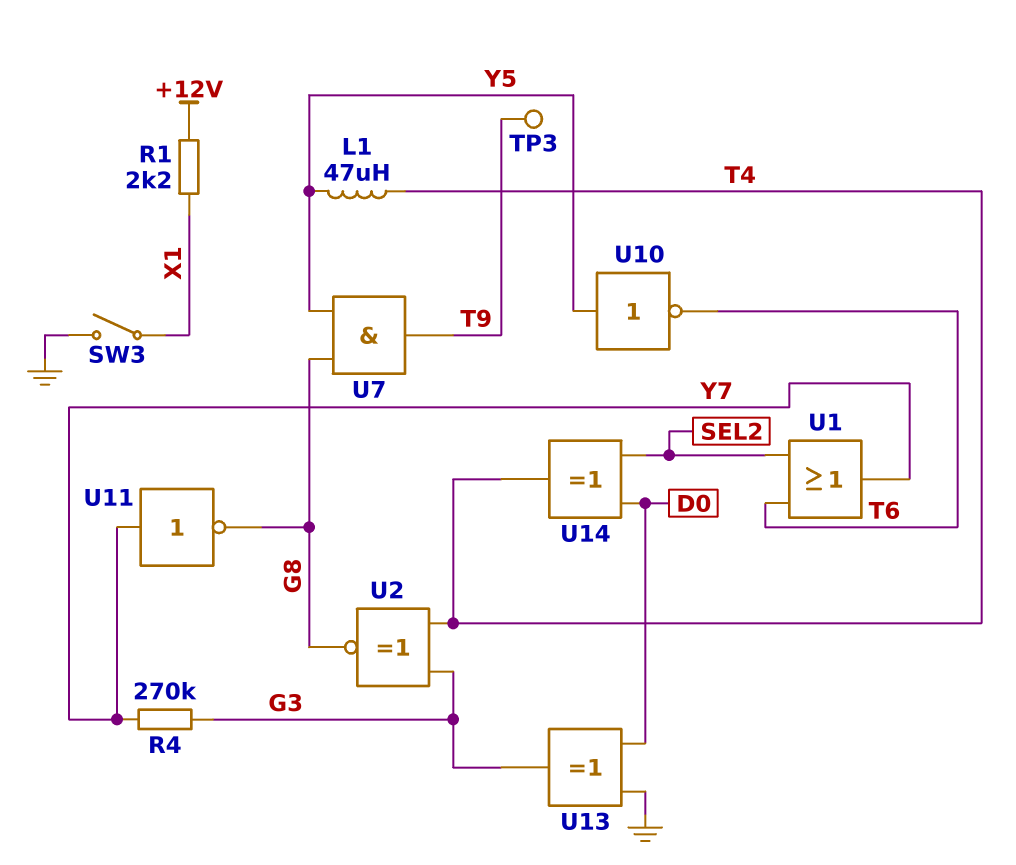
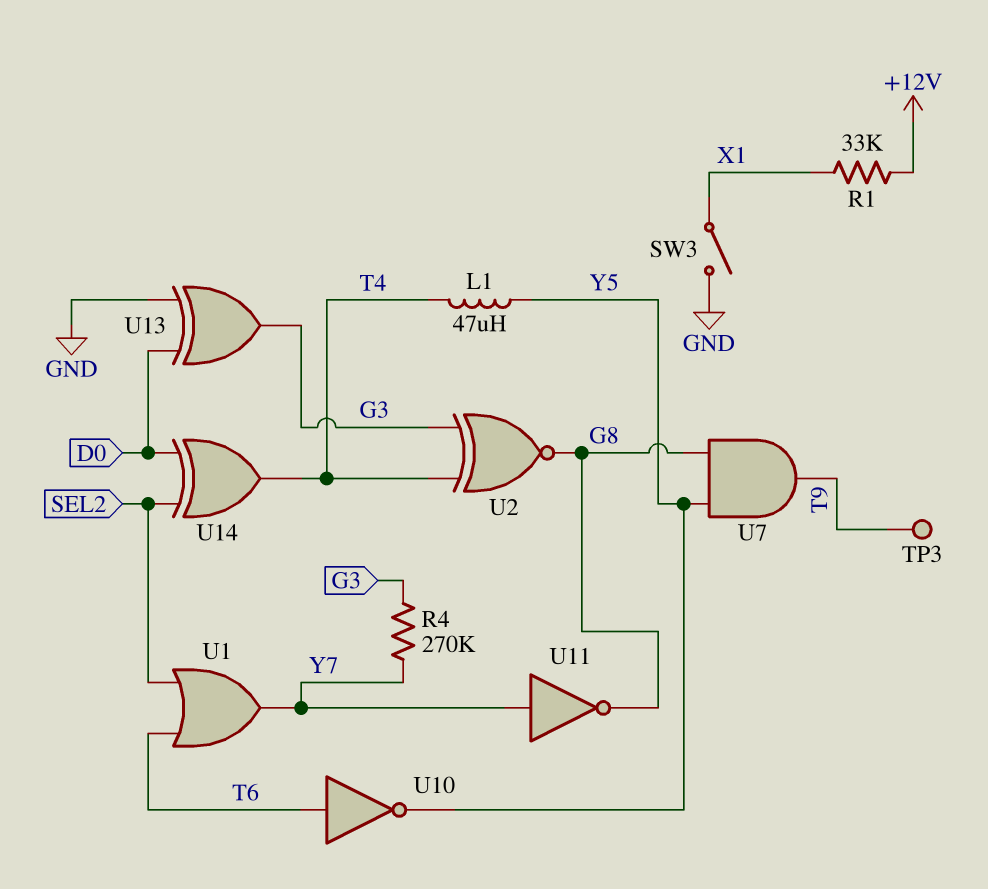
R1: 2.2k (+12V, X1) -> 33k (+12V, X1)
U10: NOT (in Y5, out T6) -> NOT (in T6, out Y5)

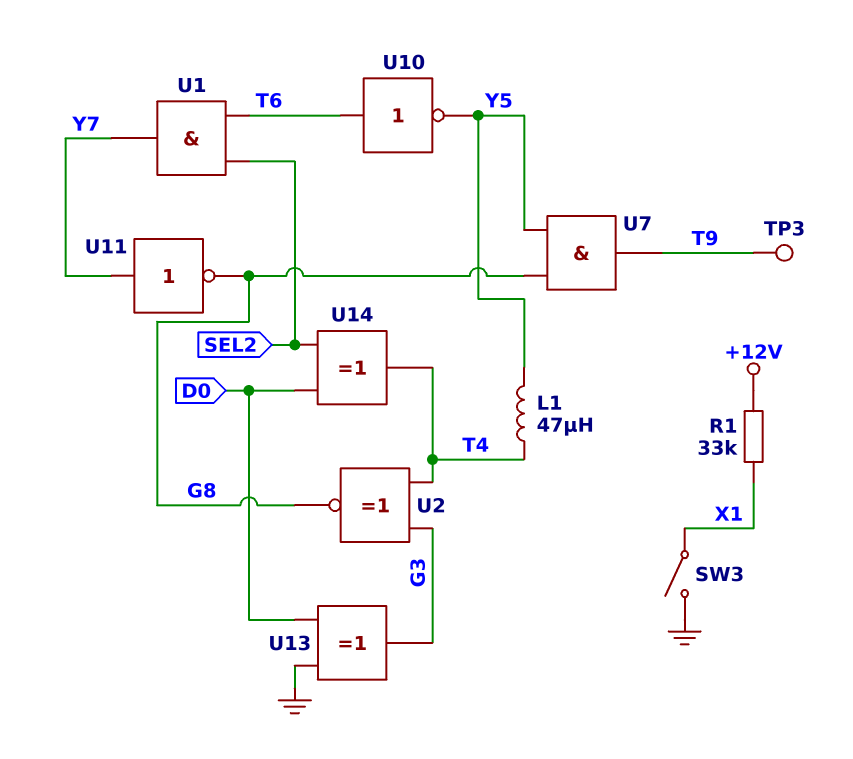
R4: 270k (G3, Y7) -> none
U1: OR (in SEL2, in T6, out Y7) -> AND (in SEL2, in T6, out Y7)

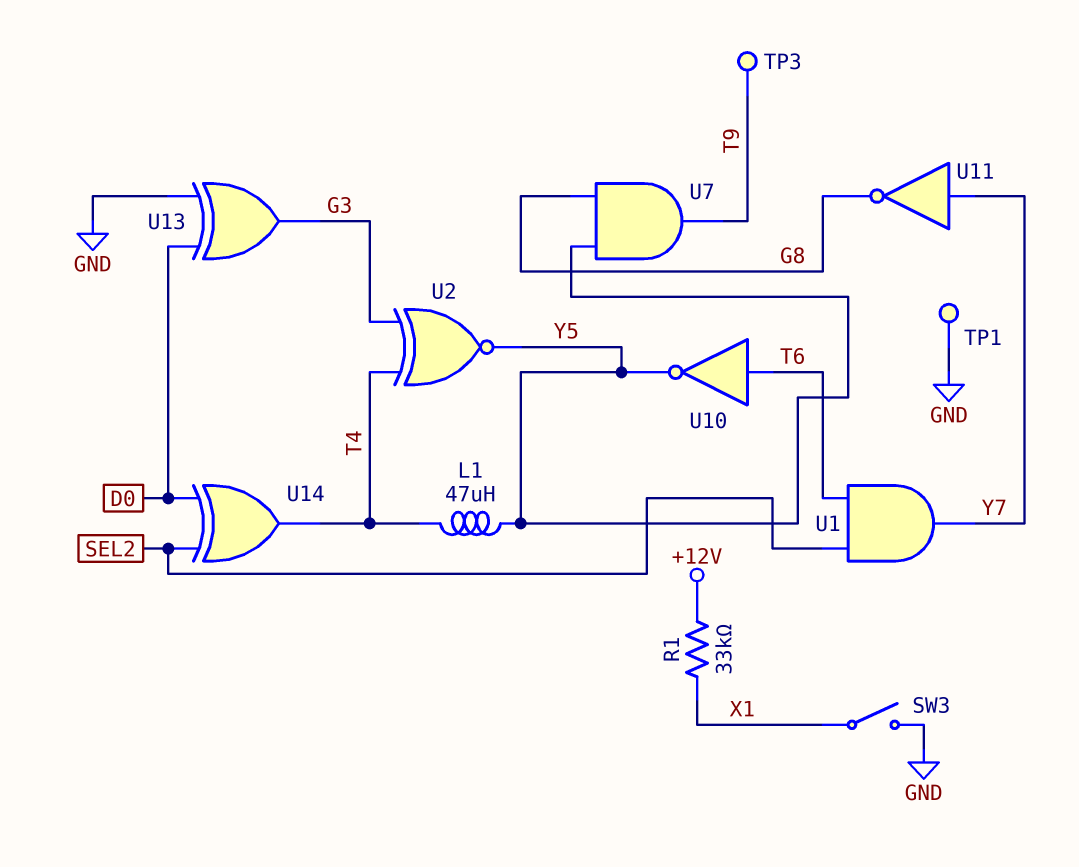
TP1: none -> test point (GND)
U2: XNOR (in G3, in T4, out G8) -> XNOR (in G3, in T4, out Y5)

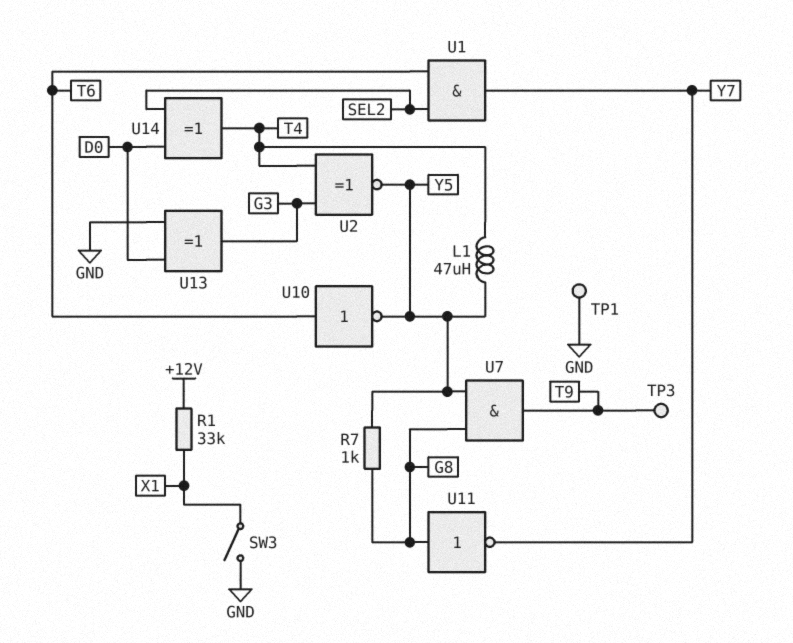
R7: none -> 1k (G8, Y5)
U11: NOT (in Y7, out G8) -> NOT (in G8, out Y7)

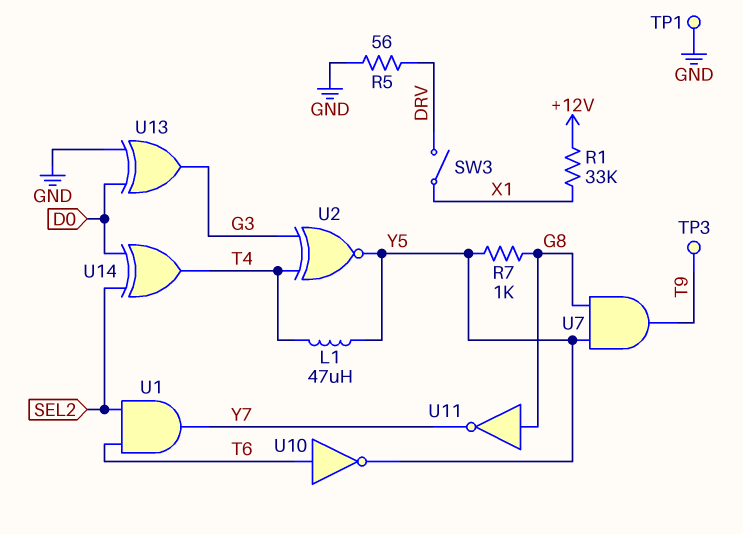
R5: none -> 56 (DRV, GND)
SW3: switch (GND, X1) -> switch (DRV, X1)

